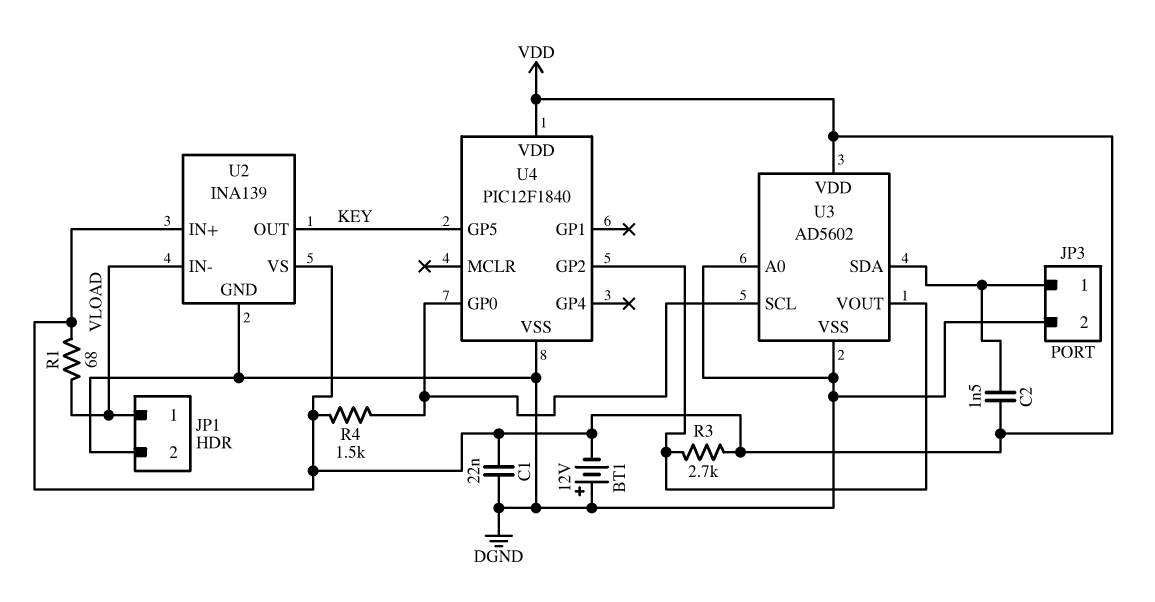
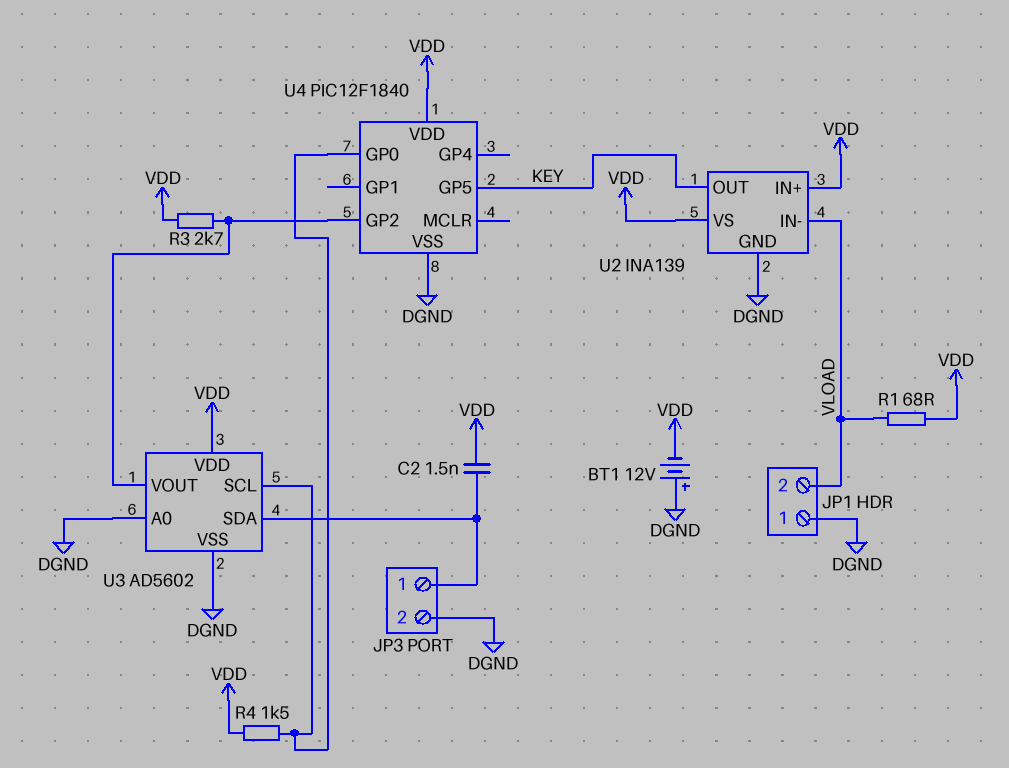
C1: 22nF (DGND, VDD) -> none
JP1 pin 1: VLOAD -> DGND
JP1 pin 2: DGND -> VLOAD

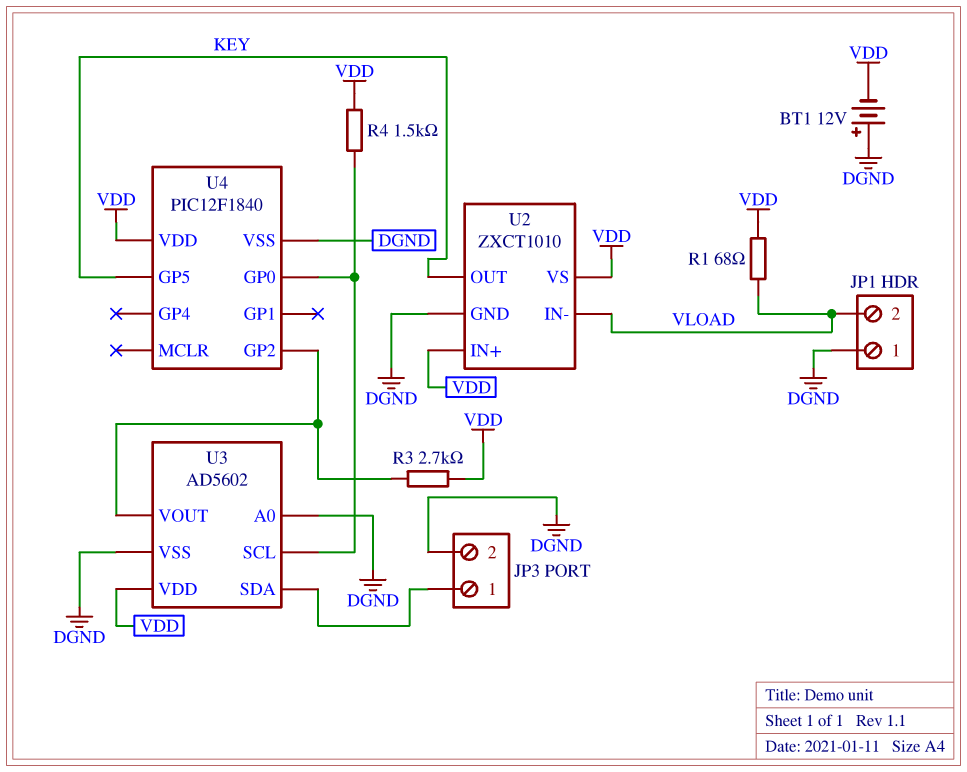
C2: 1.5nF (JP3/1, VDD) -> none
U2: INA139 -> ZXCT1010

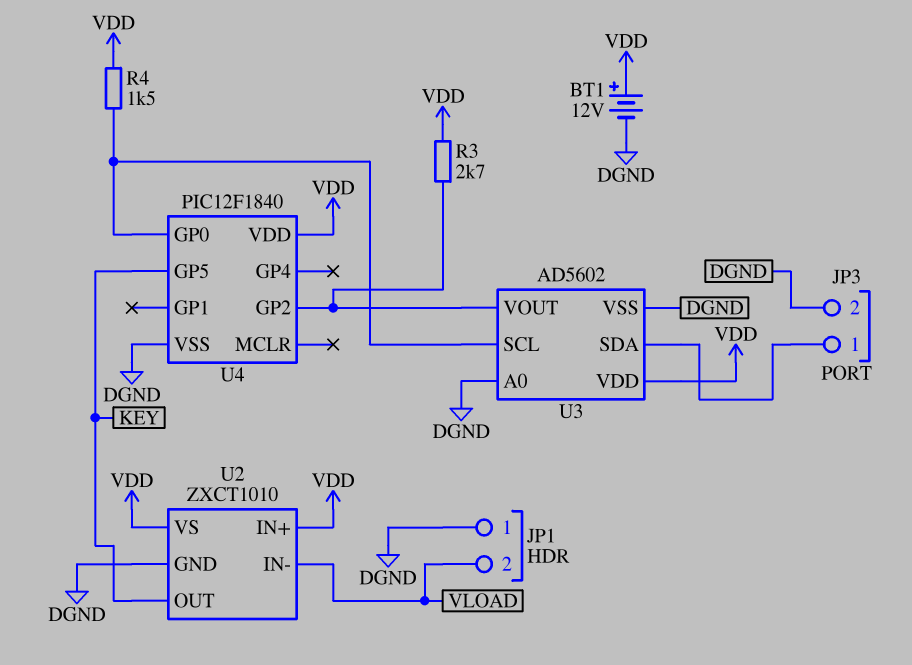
BT1: 12V (plus DGND, minus VDD) -> 12V (plus VDD, minus DGND)
R1: 68 (VDD, VLOAD) -> none

